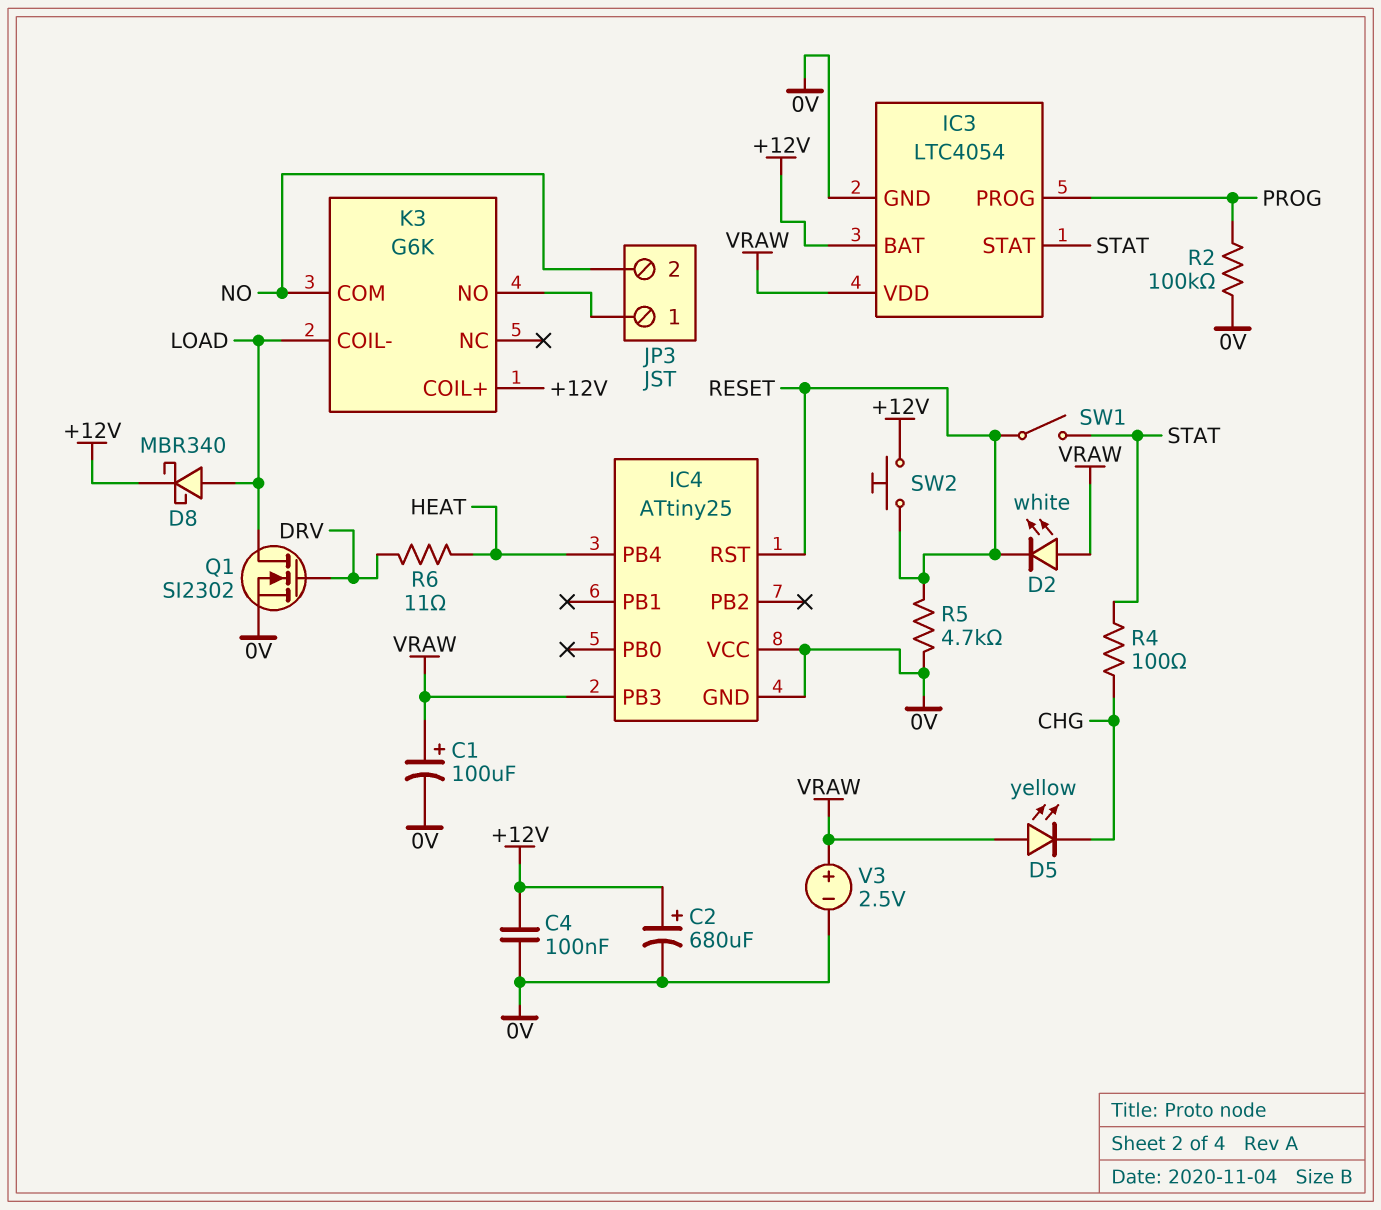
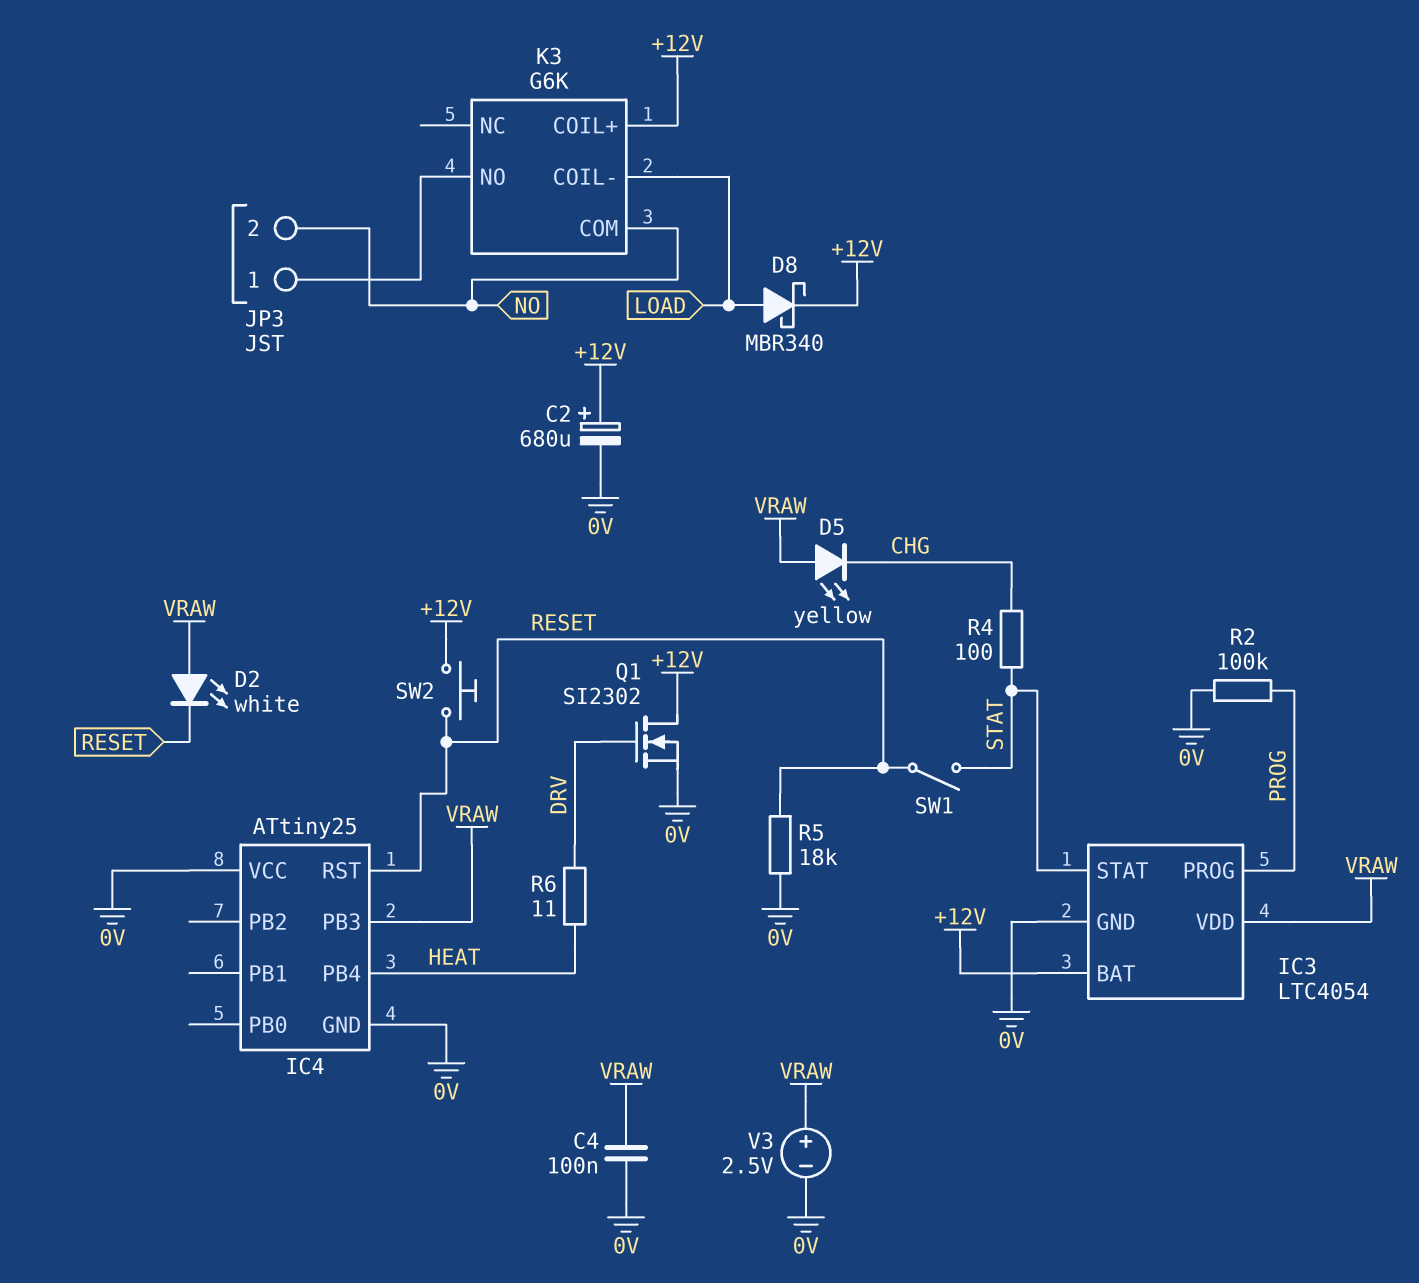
C1: 100uF (plus VRAW, minus 0V) -> none
C4: 100nF (+12V, 0V) -> 100nF (0V, VRAW)
Q1: NMOS SI2302 (G DRV, D LOAD, S 0V) -> NMOS SI2302 (G DRV, D +12V, S 0V)
R5: 4.7k (0V, RESET) -> 18k (0V, RESET)

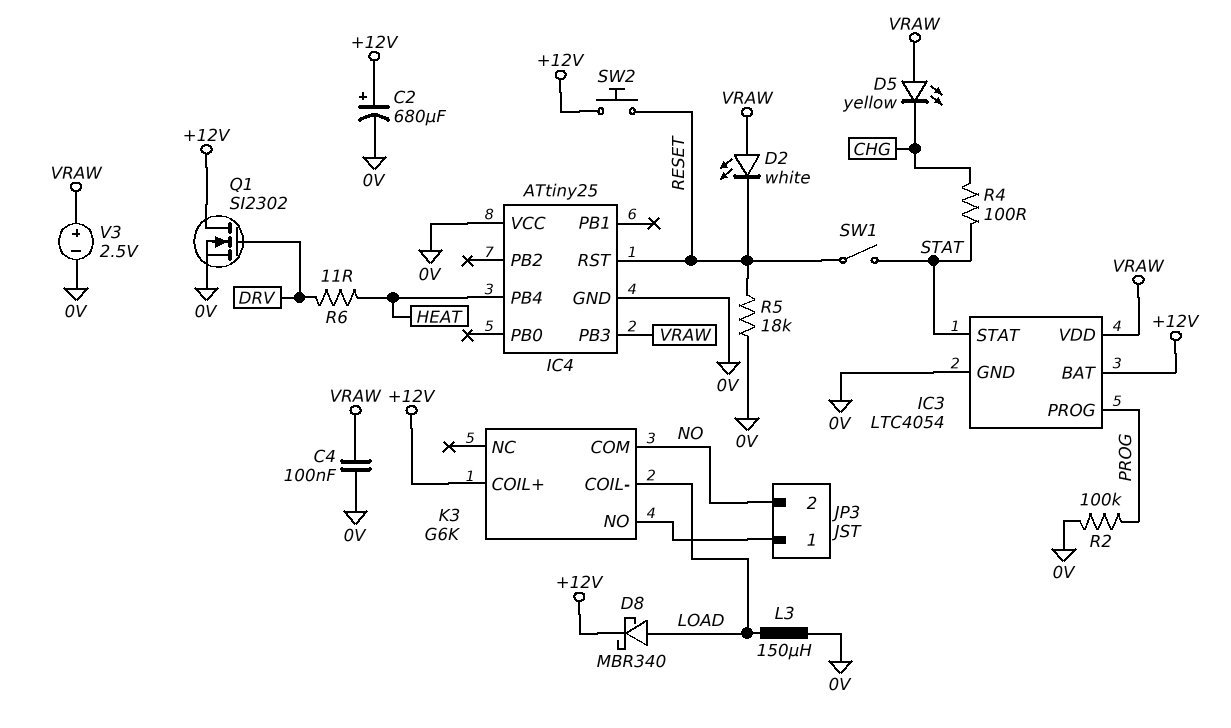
L3: none -> 150uH (0V, LOAD)

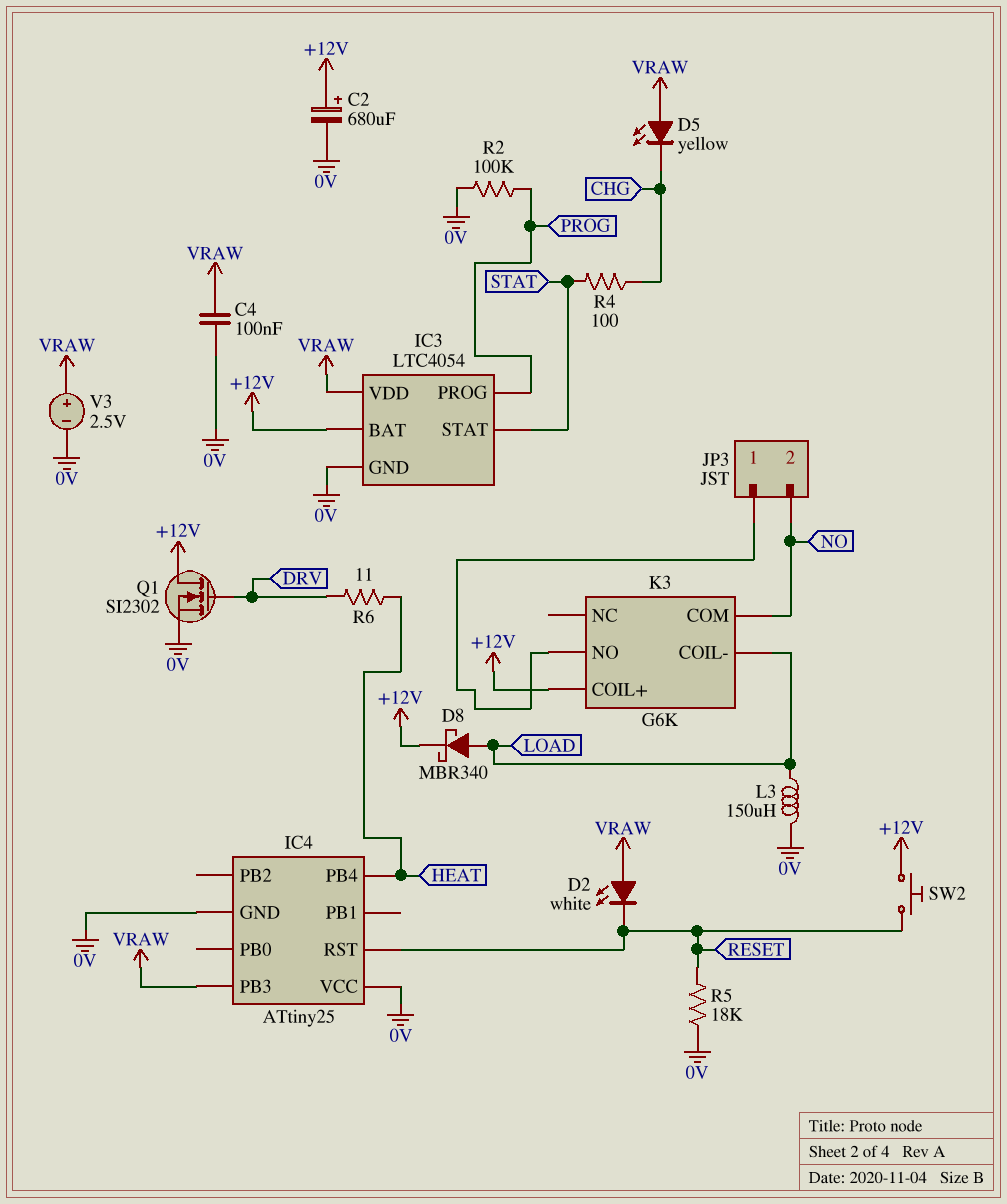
SW1: switch (RESET, STAT) -> none

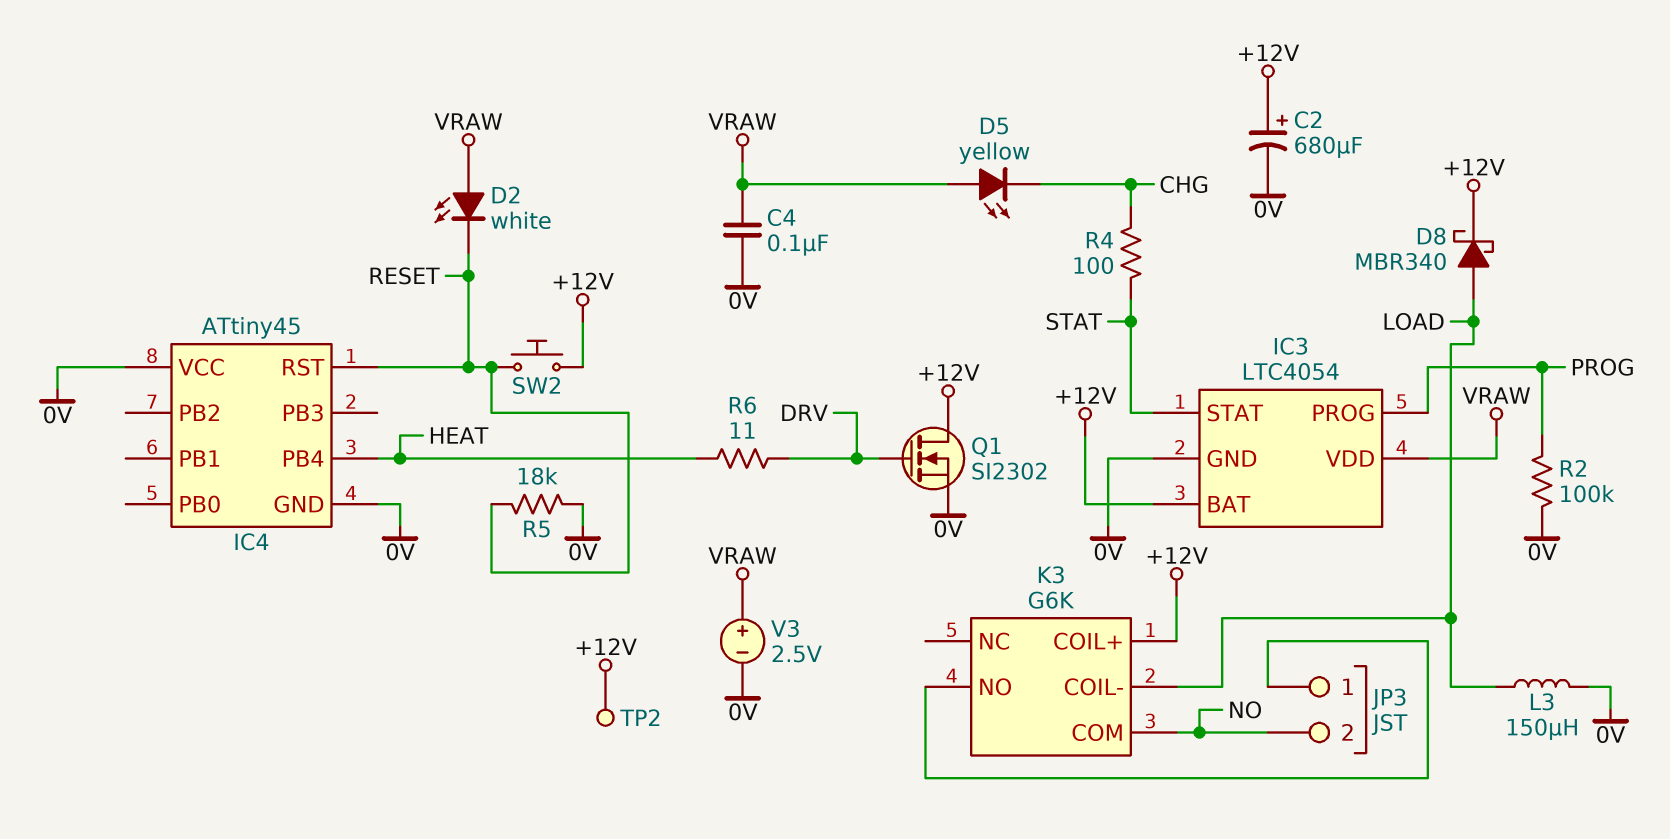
IC4: ATtiny25 -> ATtiny45
IC4 pin PB3: VRAW -> none
TP2: none -> test point (+12V)

